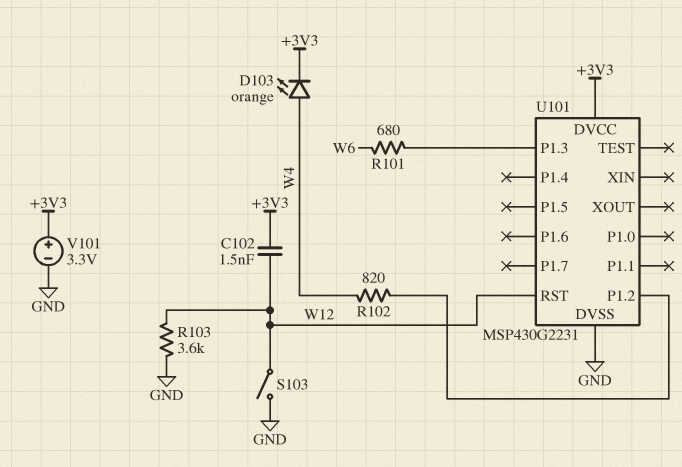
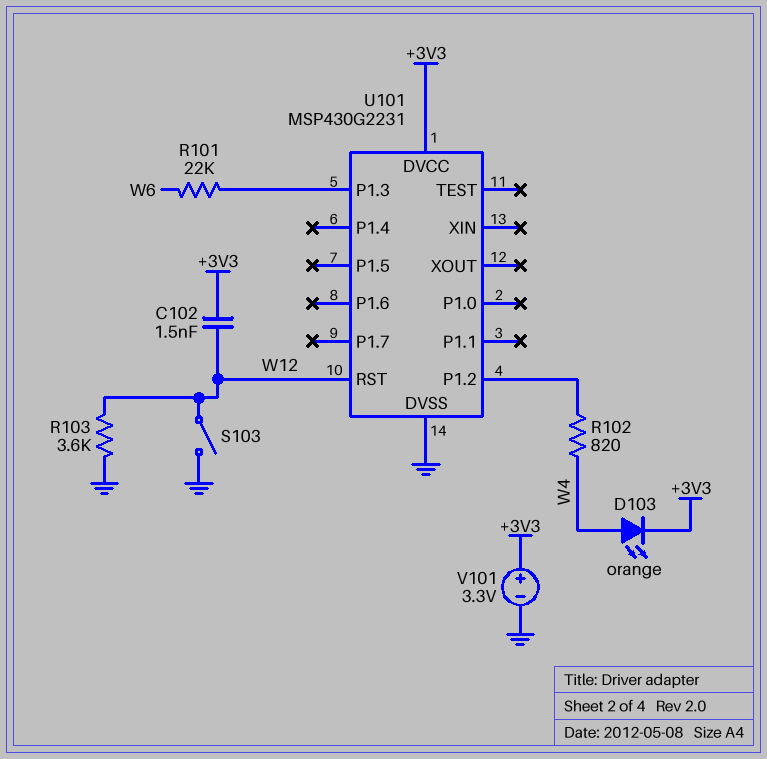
R101: 680 (U101/P1.3, W6) -> 22k (U101/P1.3, W6)

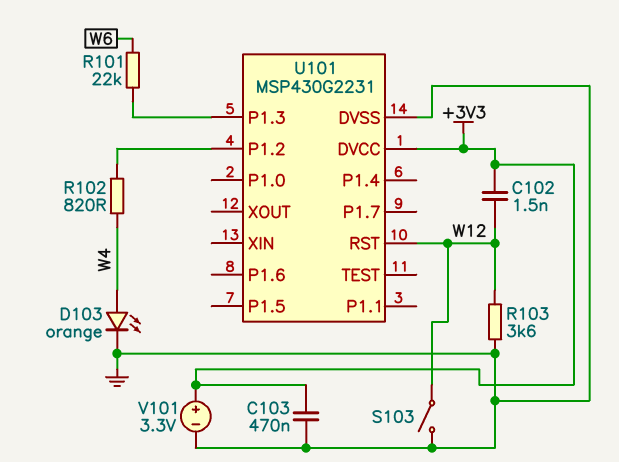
C103: none -> 470nF (+3V3, GND)
D103: LED orange (A W4, K +3V3) -> LED orange (A W4, K GND)

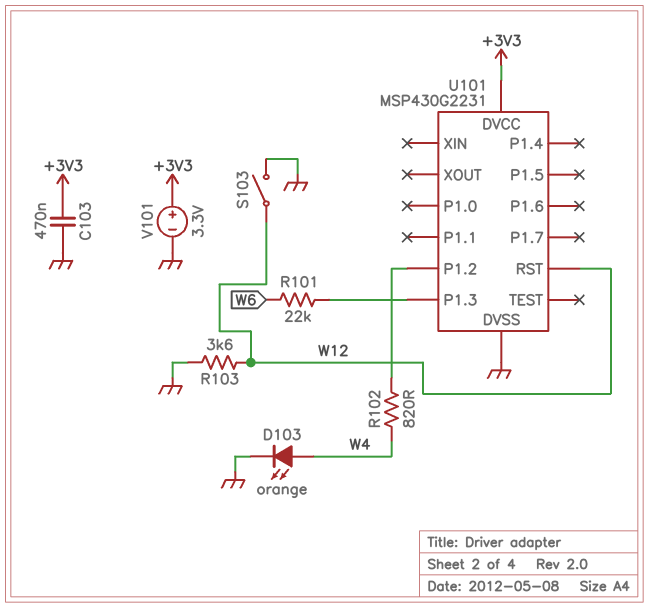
C102: 1.5nF (+3V3, W12) -> none

